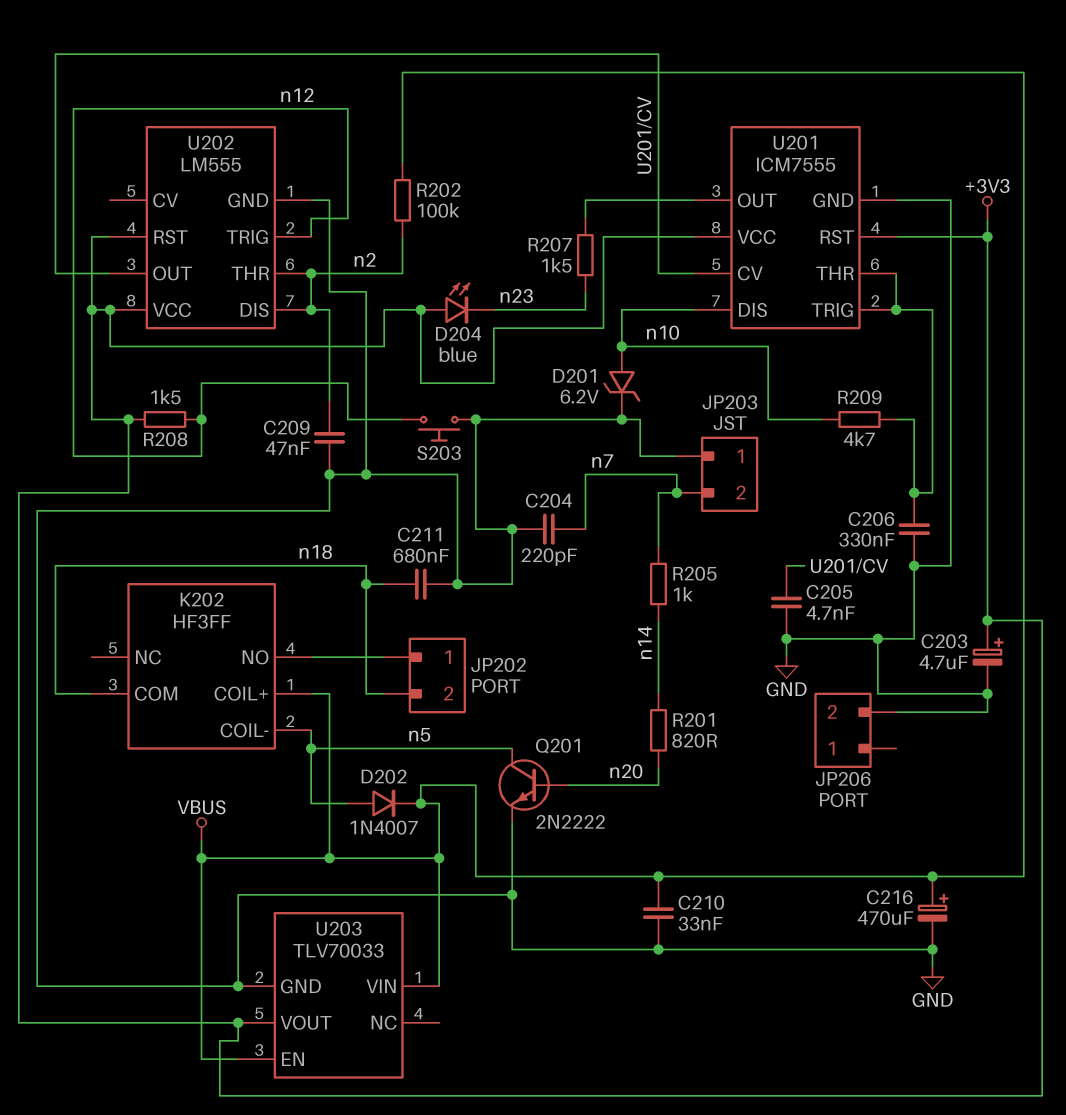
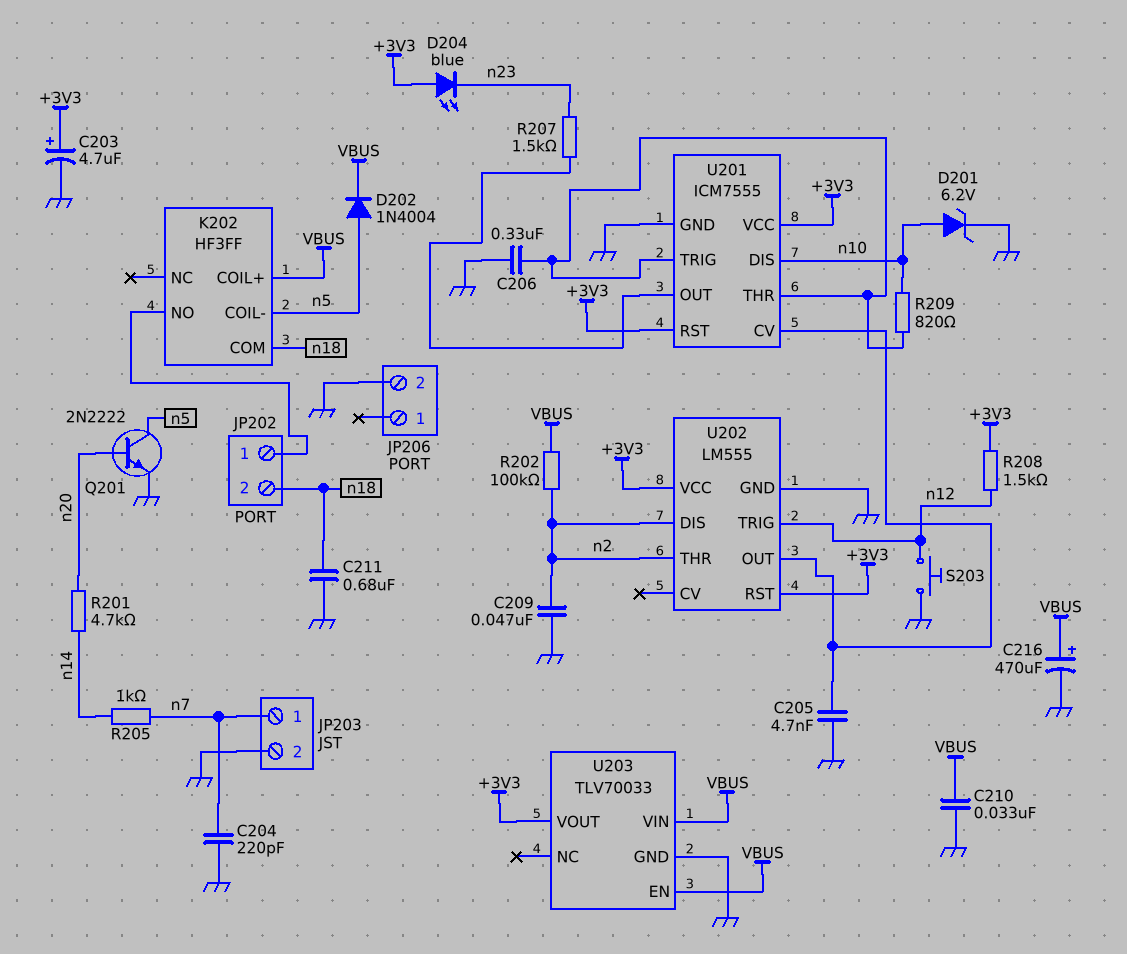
D202: diode 1N4007 (A n5, K VBUS) -> diode 1N4004 (A n5, K VBUS)
JP203 pin 1: GND -> n7
JP203 pin 2: n7 -> GND
R201: 820 (n14, n20) -> 4.7k (n14, n20)
R209: 4.7k (U201/THR, n10) -> 820 (U201/THR, n10)

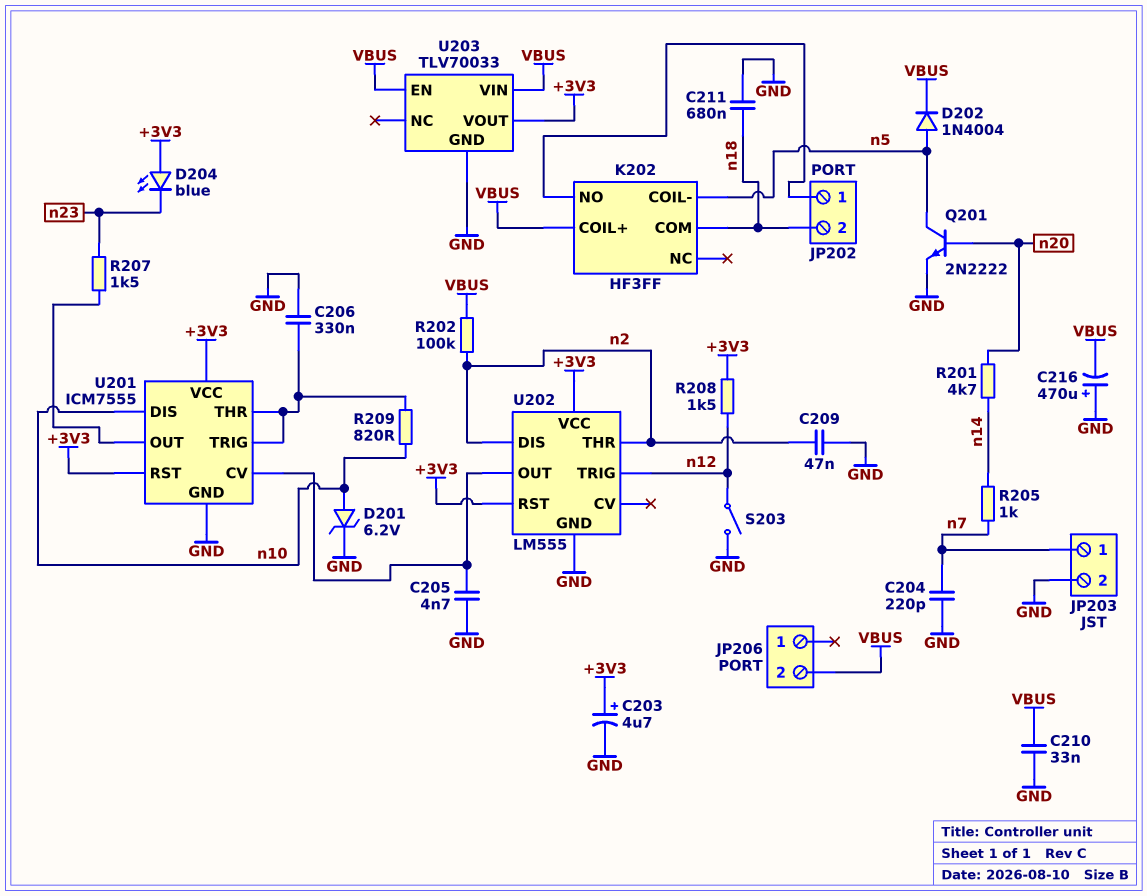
C216: 470uF (plus VBUS, minus GND) -> 470uF (plus GND, minus VBUS)
JP206 pin 2: GND -> VBUS
S203: button (GND, n12) -> switch (GND, n12)

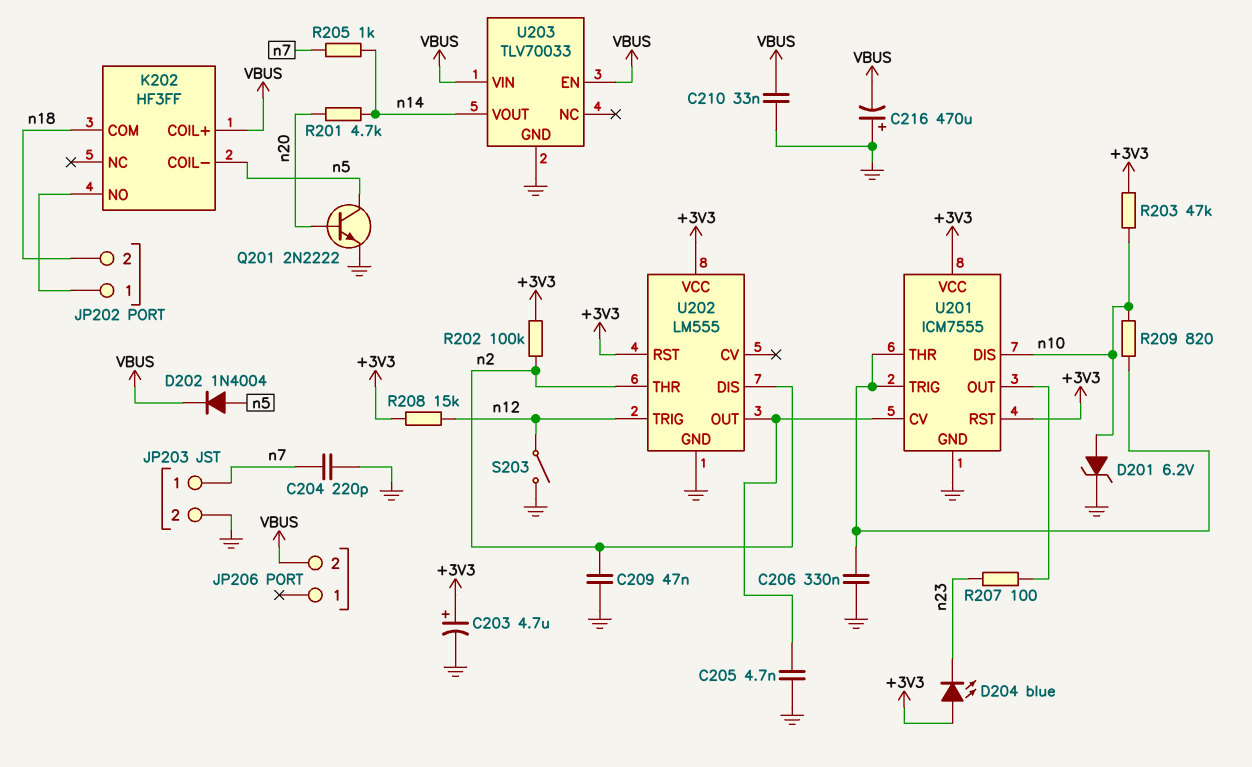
C211: 680nF (GND, n18) -> none
R202: 100k (VBUS, n2) -> 100k (+3V3, n2)
R203: none -> 47k (+3V3, n10)
R207: 1.5k (U201/OUT, n23) -> 100 (U201/OUT, n23)
R208: 1.5k (+3V3, n12) -> 15k (+3V3, n12)
U203 pin VOUT: +3V3 -> n14

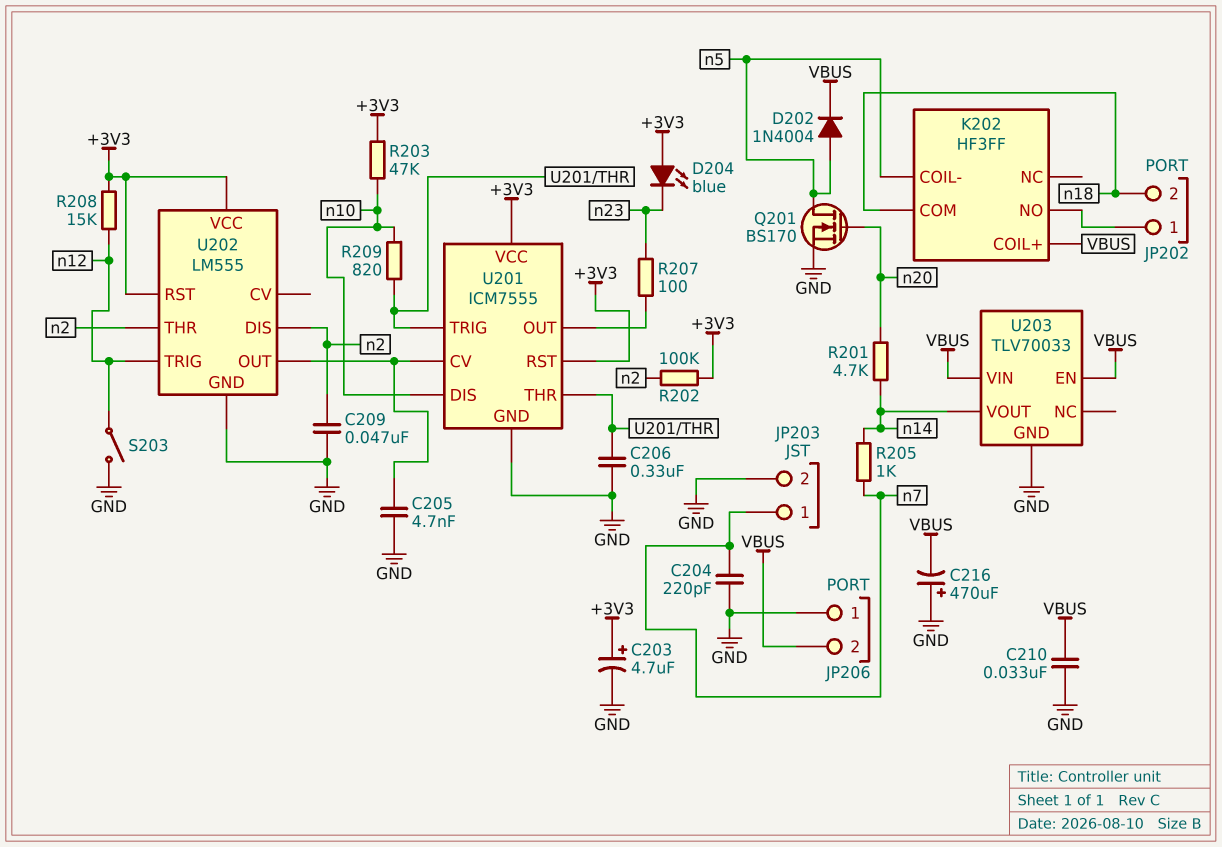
D201: zener 6.2V (A n10, K GND) -> none
JP206 pin 1: none -> GND
Q201: NPN 2N2222 (B n20, C n5, E GND) -> NMOS BS170 (G n20, D n5, S GND)

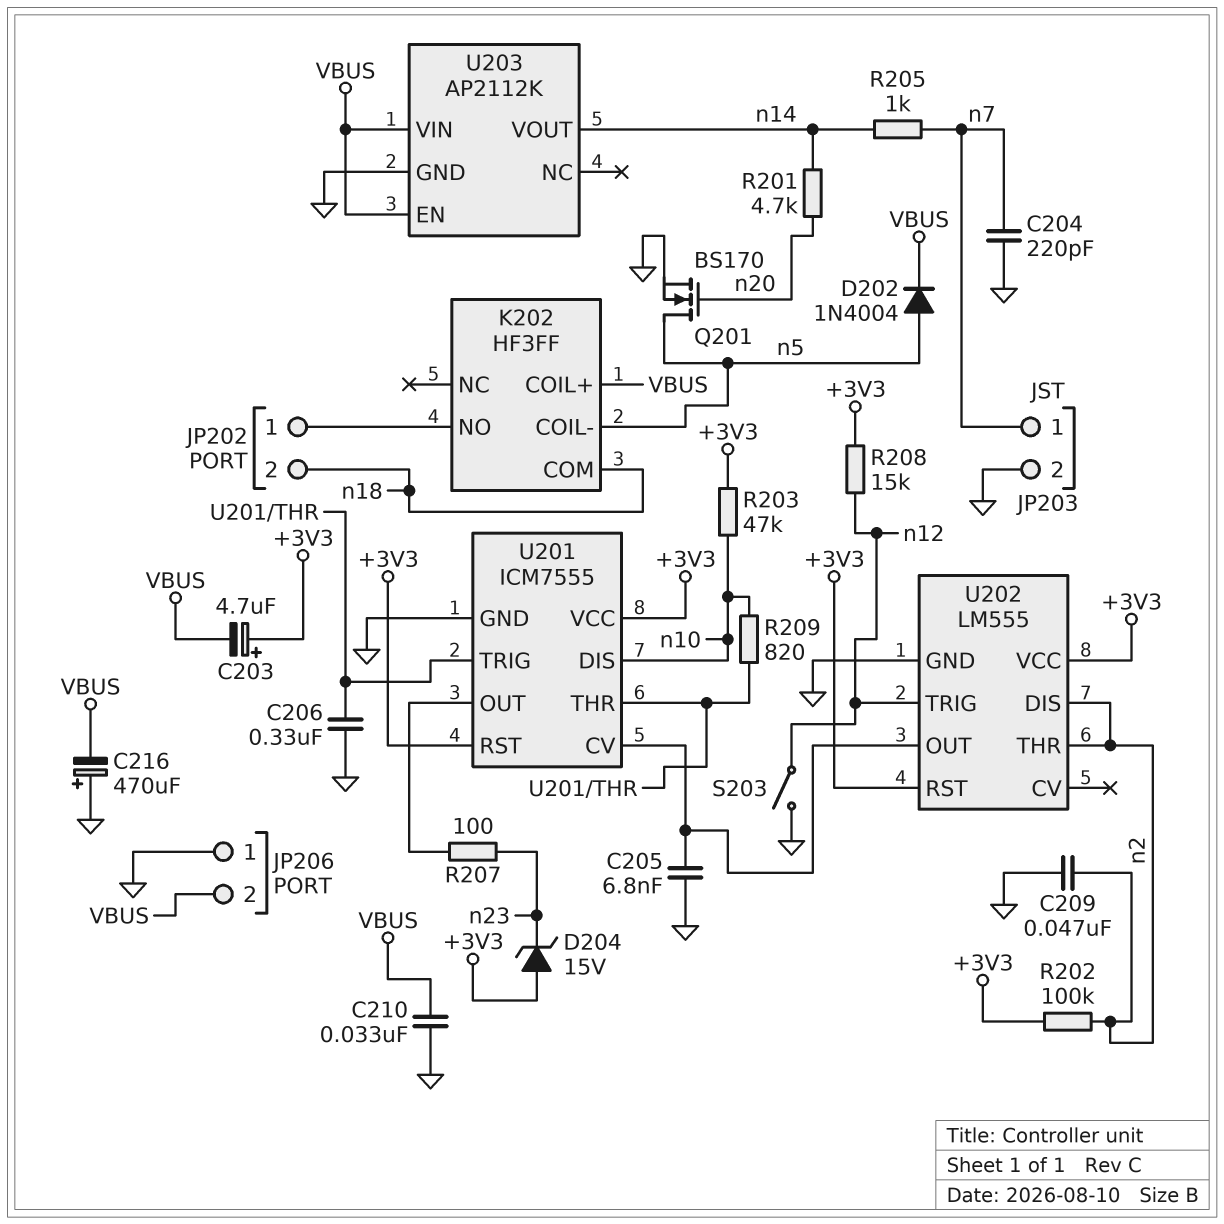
C203: 4.7uF (plus +3V3, minus GND) -> 4.7uF (plus +3V3, minus VBUS)
C205: 4.7nF (GND, U201/CV) -> 6.8nF (GND, U201/CV)
D204: LED blue (A +3V3, K n23) -> zener 15V (A +3V3, K n23)
U203: TLV70033 -> AP2112K

